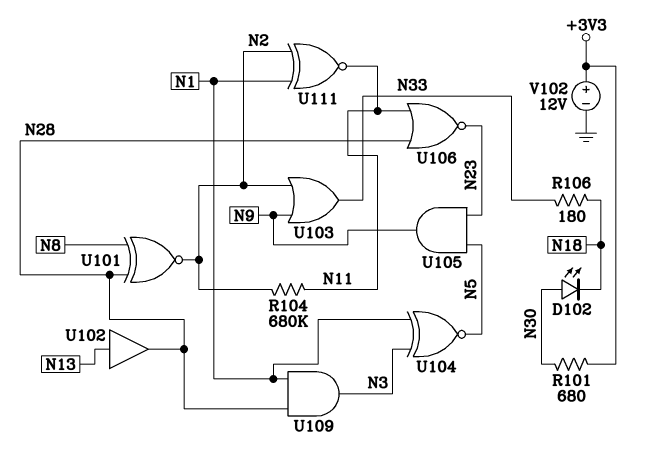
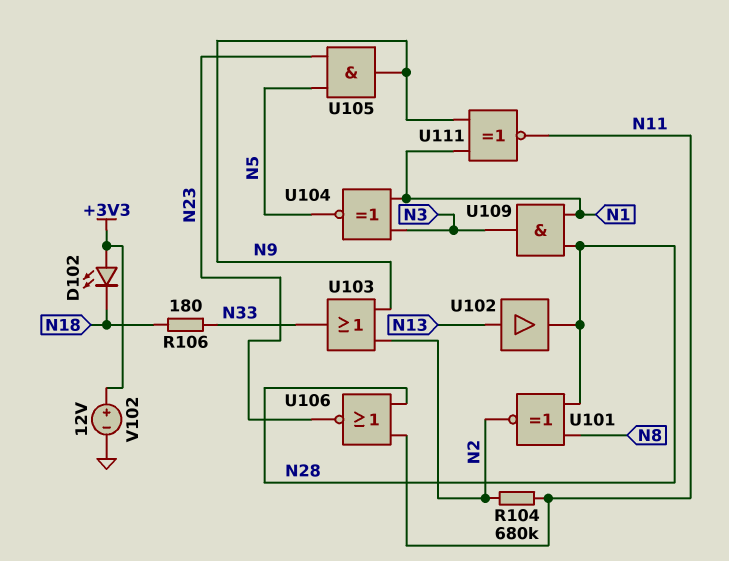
D102: LED (A N30, K N18) -> LED (A +3V3, K N18)
R101: 680 (+3V3, N30) -> none
U111: XNOR (in N1, in N2, out N11) -> XNOR (in N1, in N9, out N11)

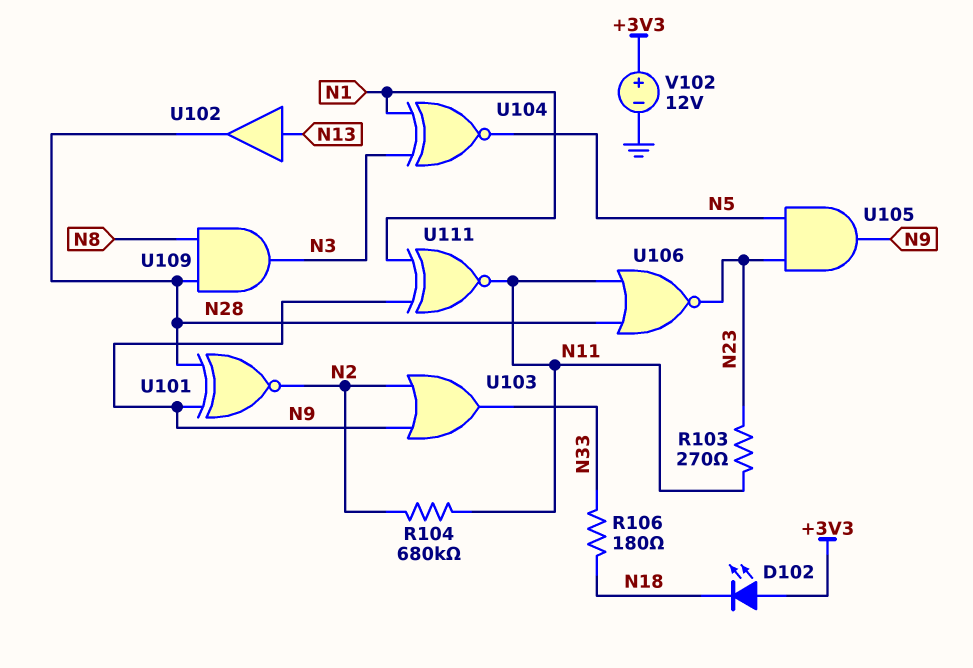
R103: none -> 270 (N11, N23)
U101: XNOR (in N8, in N28, out N2) -> XNOR (in N9, in N28, out N2)
U109: AND (in N1, in N28, out N3) -> AND (in N8, in N28, out N3)

